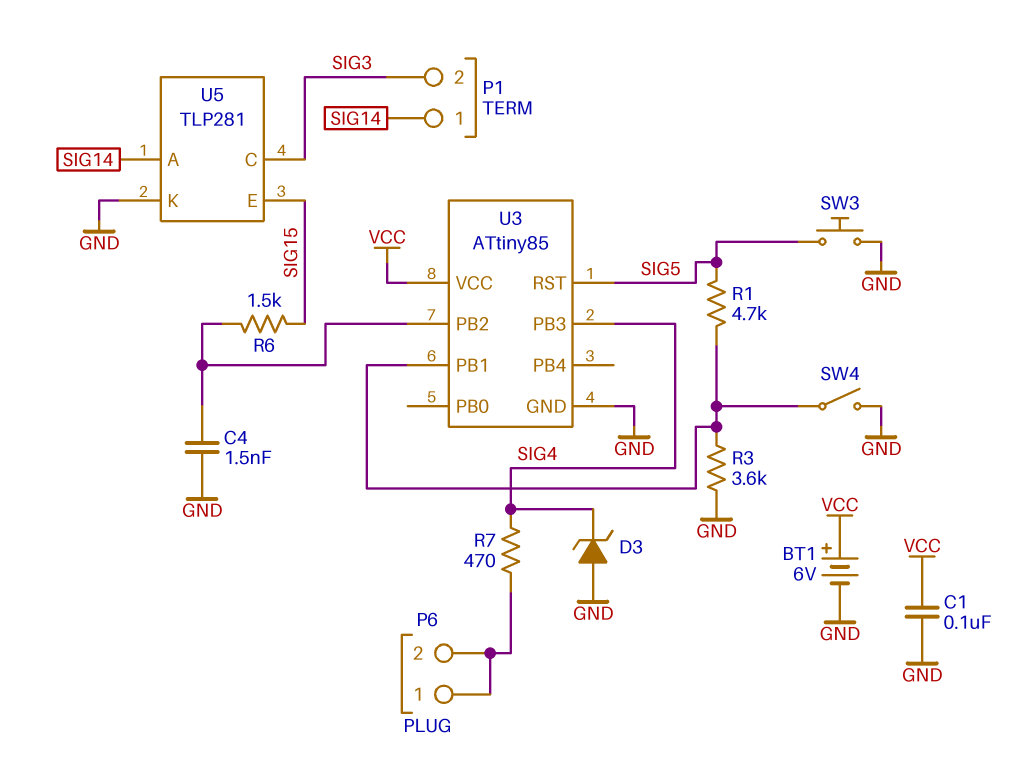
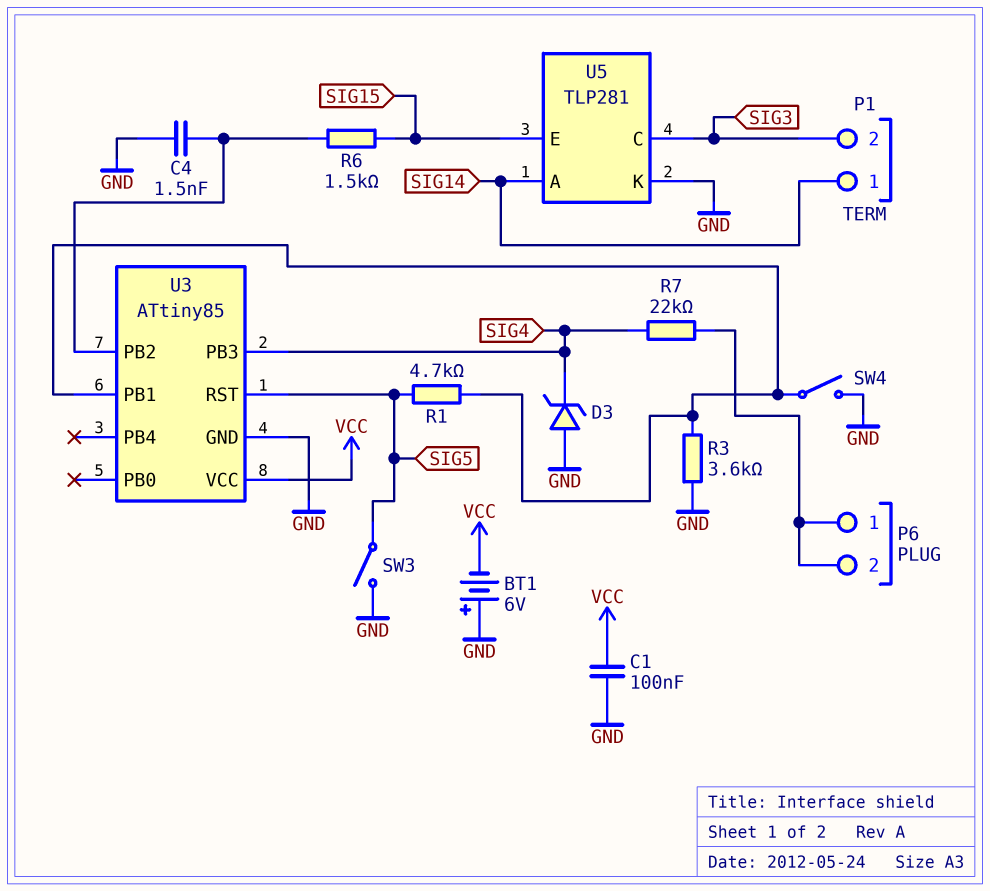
BT1: 6V (plus VCC, minus GND) -> 6V (plus GND, minus VCC)
R7: 470 (P6/1, SIG4) -> 22k (P6/1, SIG4)
SW3: button (GND, SIG5) -> switch (GND, SIG5)

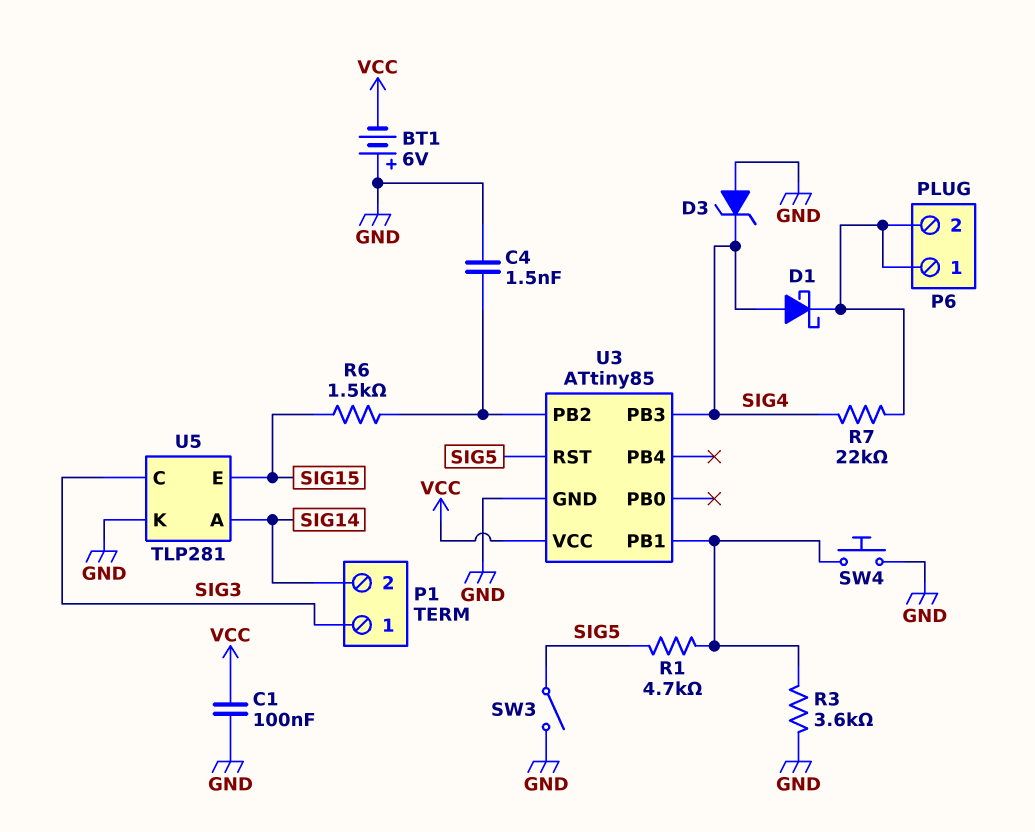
D1: none -> schottky (A SIG4, K P6/1)
P1 pin 1: SIG14 -> SIG3
P1 pin 2: SIG3 -> SIG14
SW4: switch (GND, U3/PB1) -> button (GND, U3/PB1)

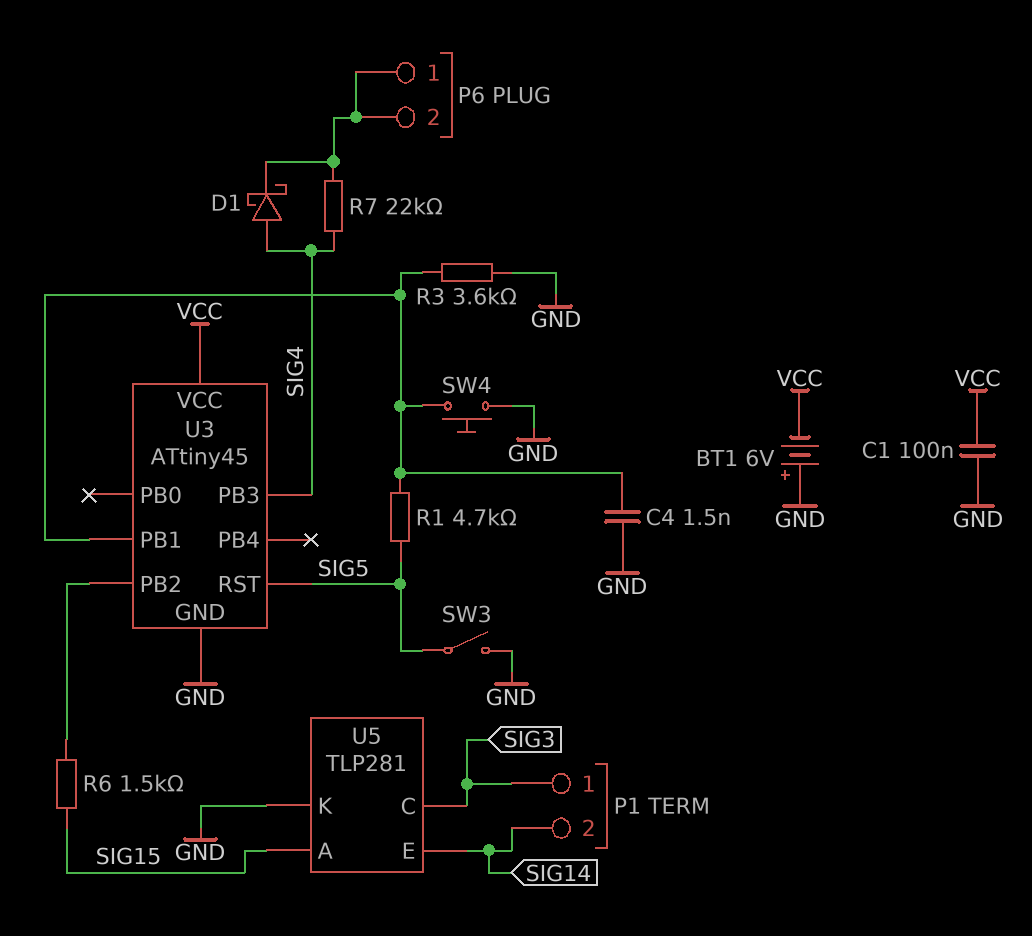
C4: 1.5nF (GND, U3/PB2) -> 1.5nF (GND, U3/PB1)
D3: zener (A GND, K SIG4) -> none
U3: ATtiny85 -> ATtiny45
U5 pin A: SIG14 -> SIG15
U5 pin E: SIG15 -> SIG14

